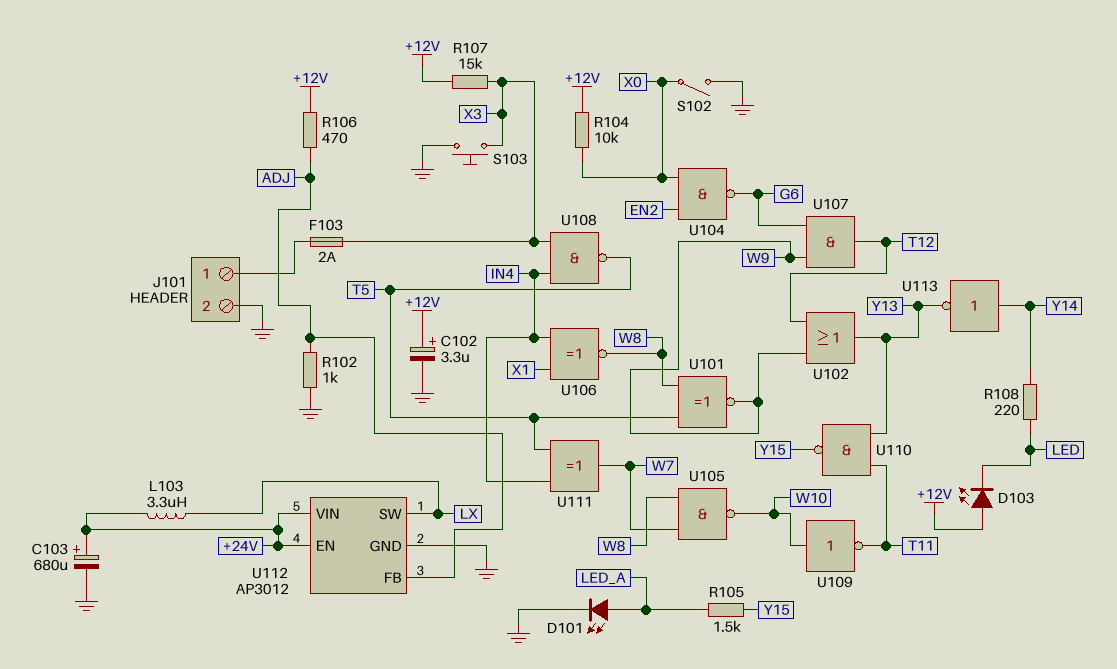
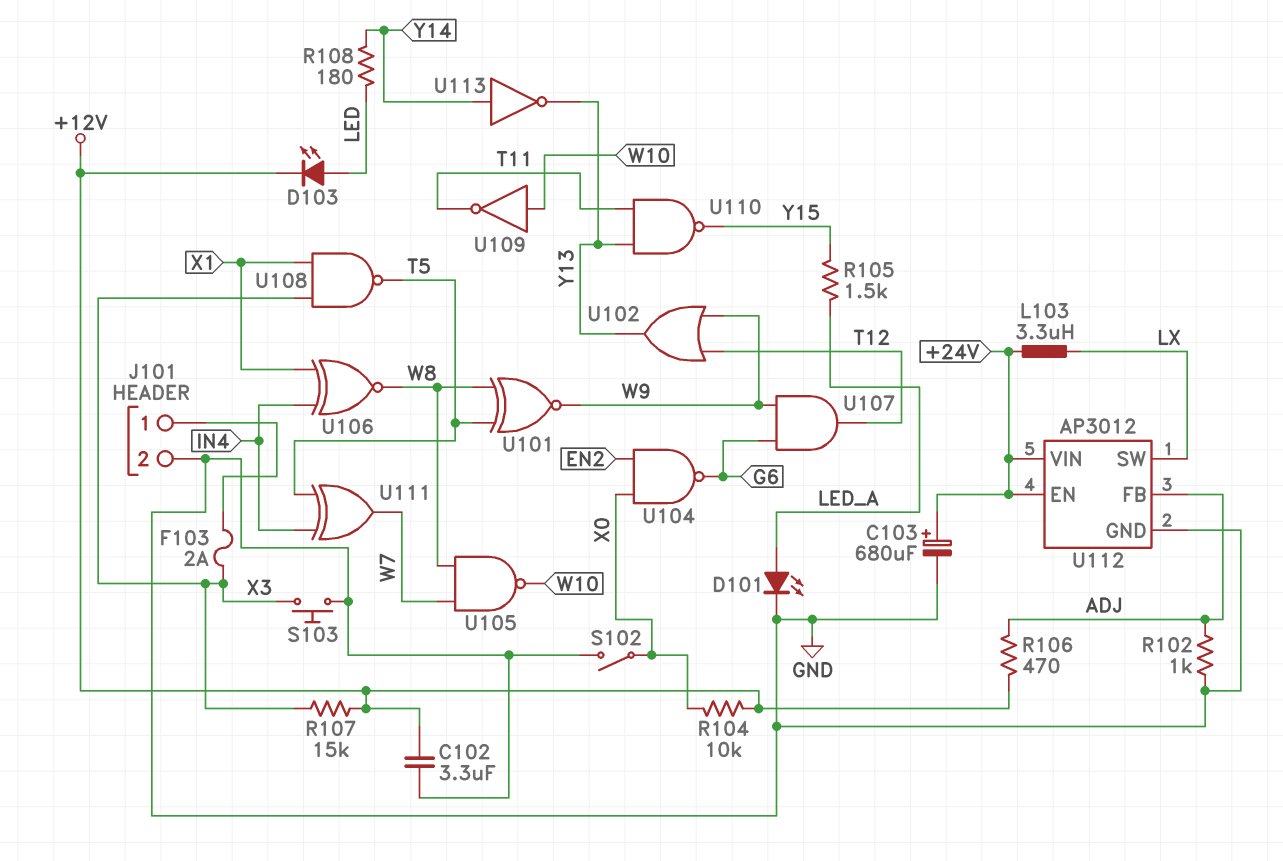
C102: 3.3uF (plus +12V, minus GND) -> 3.3uF (+12V, GND)
D103: LED (A +12V, K LED) -> LED (A LED, K +12V)
R108: 220 (LED, Y14) -> 180 (LED, Y14)
U108: NAND (in IN4, in X3, out T5) -> NAND (in X1, in X3, out T5)

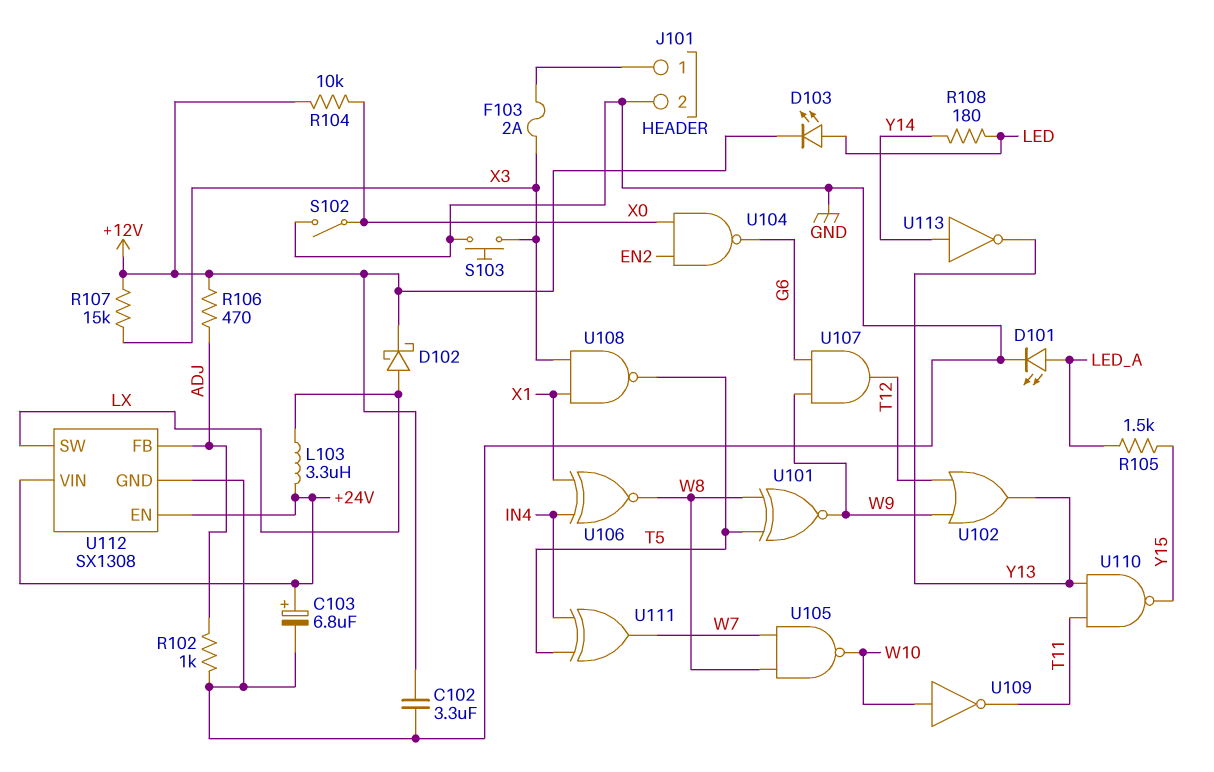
C103: 680uF (plus +24V, minus GND) -> 6.8uF (plus +24V, minus GND)
D102: none -> schottky (A LX, K +12V)
U112: AP3012 -> SX1308

